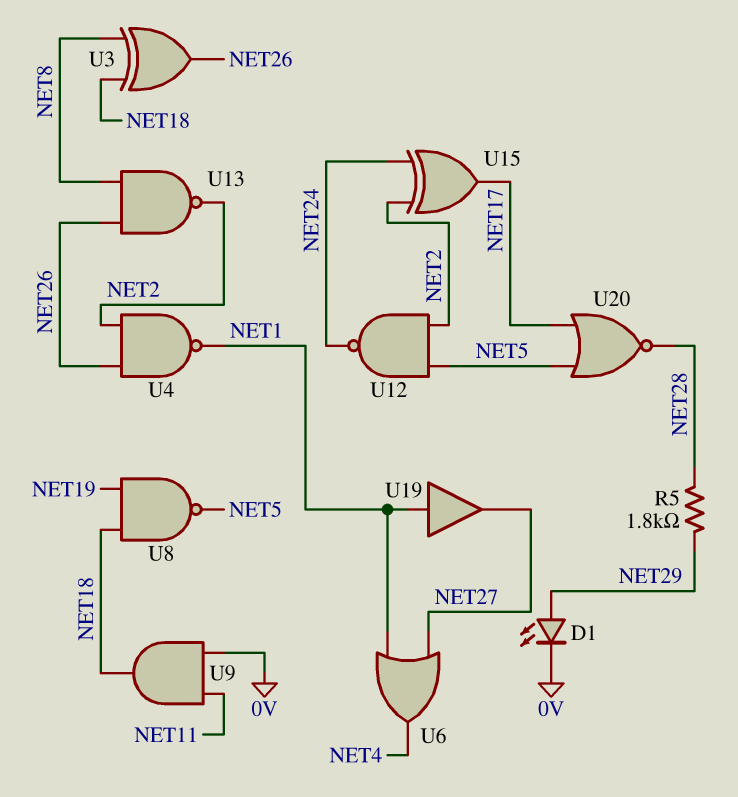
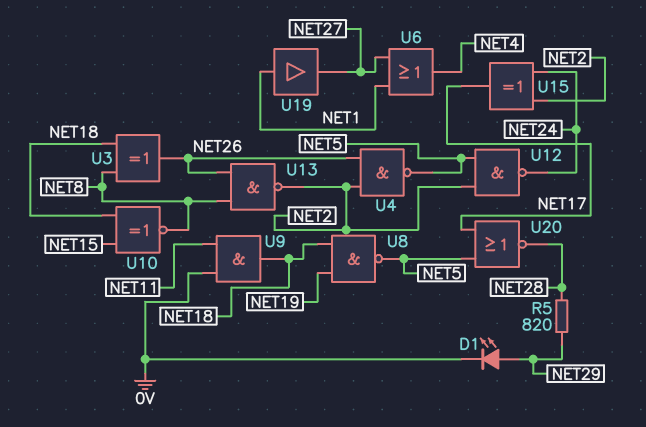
R5: 1.8k (NET28, NET29) -> 820 (NET28, NET29)
U4: NAND (in NET2, in NET26, out NET1) -> NAND (in NET2, in NET26, out NET5)
U10: none -> XNOR (in NET15, in NET18, out NET8)

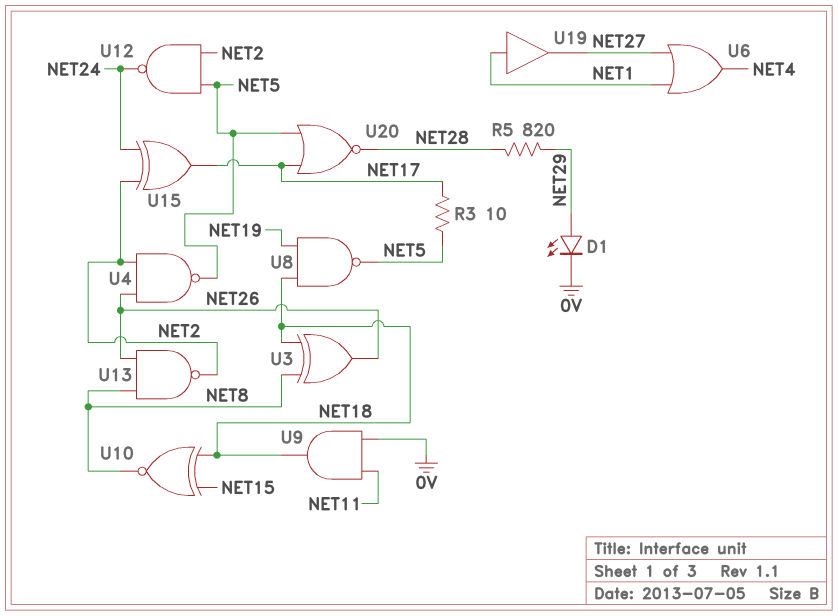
R3: none -> 10 (NET5, NET17)

